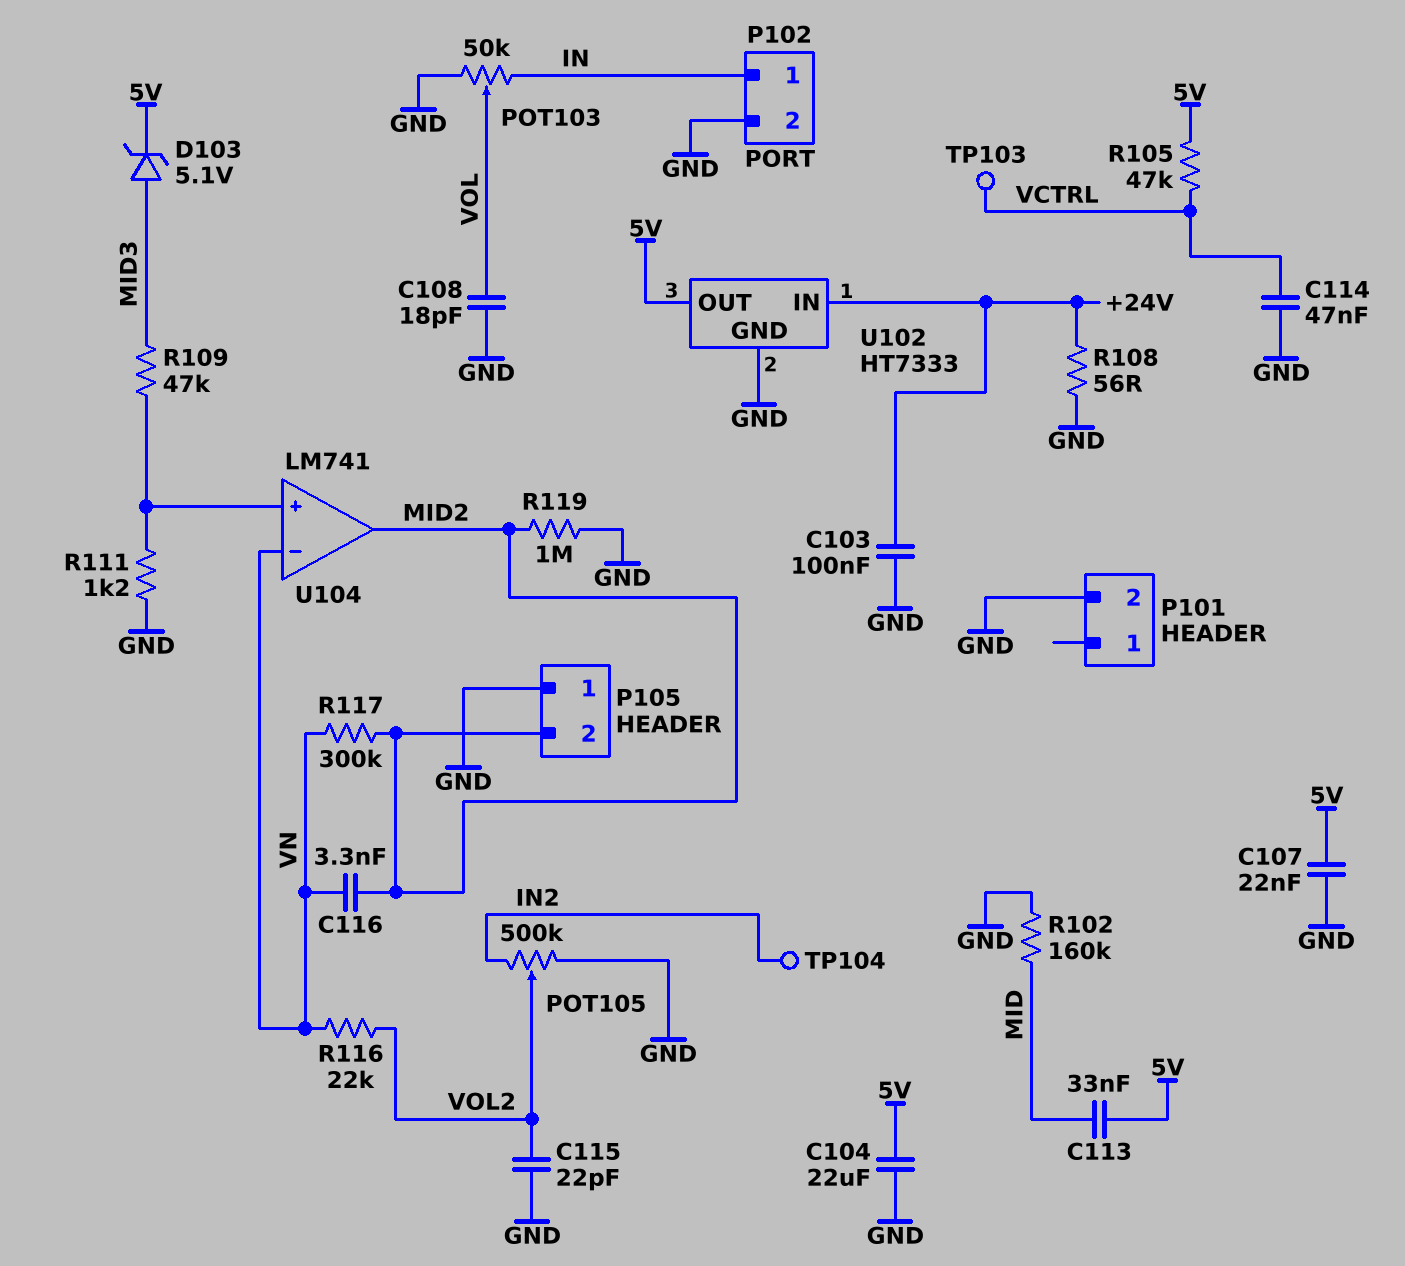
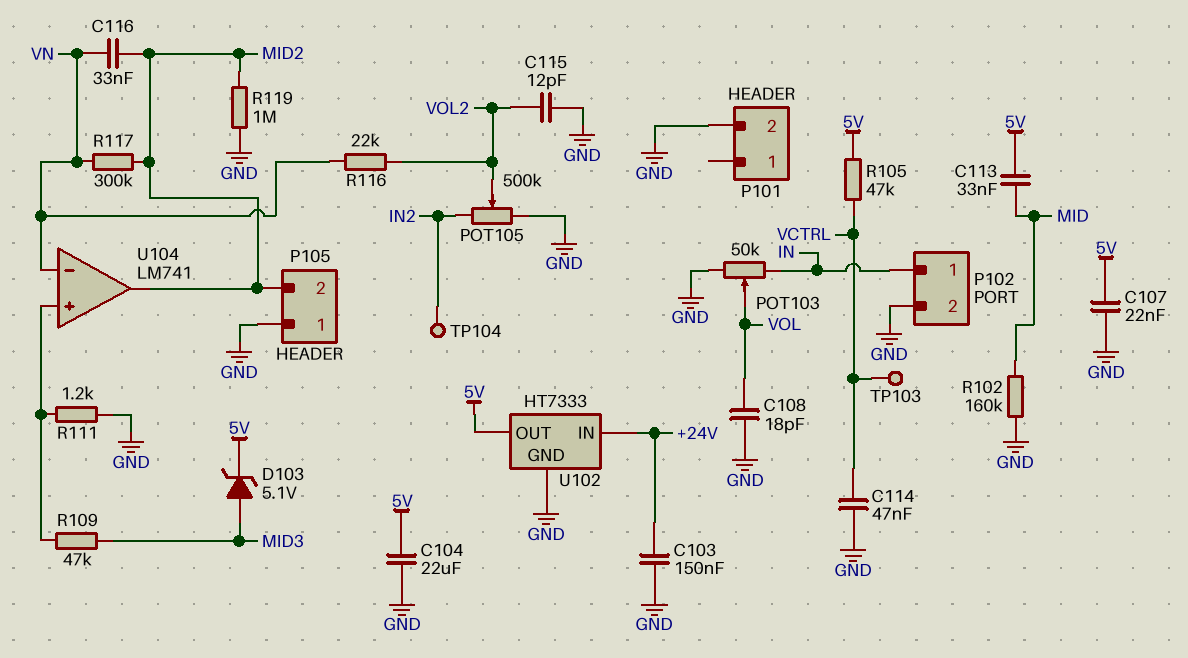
C103: 100nF (+24V, GND) -> 150nF (+24V, GND)
C115: 22pF (GND, VOL2) -> 12pF (GND, VOL2)
C116: 3.3nF (MID2, VN) -> 33nF (MID2, VN)
R108: 56 (+24V, GND) -> none

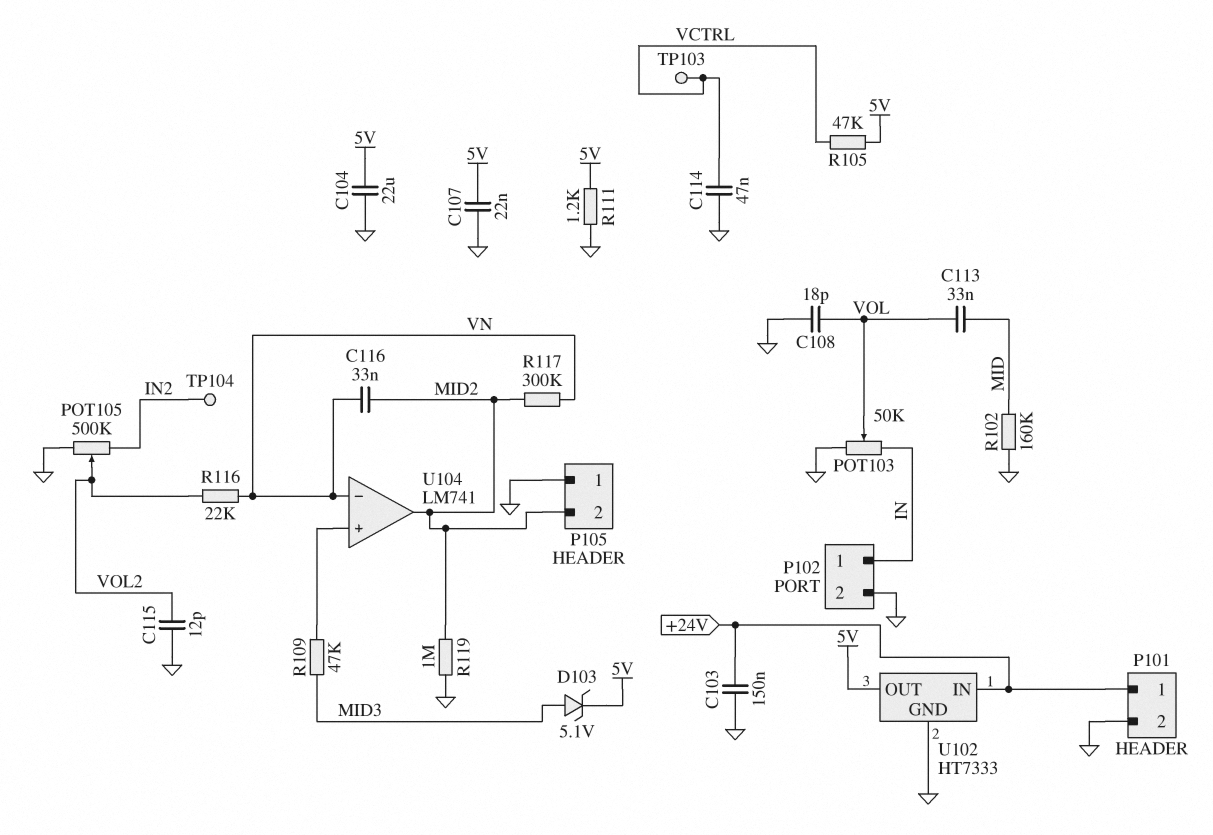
C113: 33nF (5V, MID) -> 33nF (MID, VOL)
P101 pin 1: none -> +24V
R111: 1.2k (GND, U104/in+) -> 1.2k (5V, GND)

